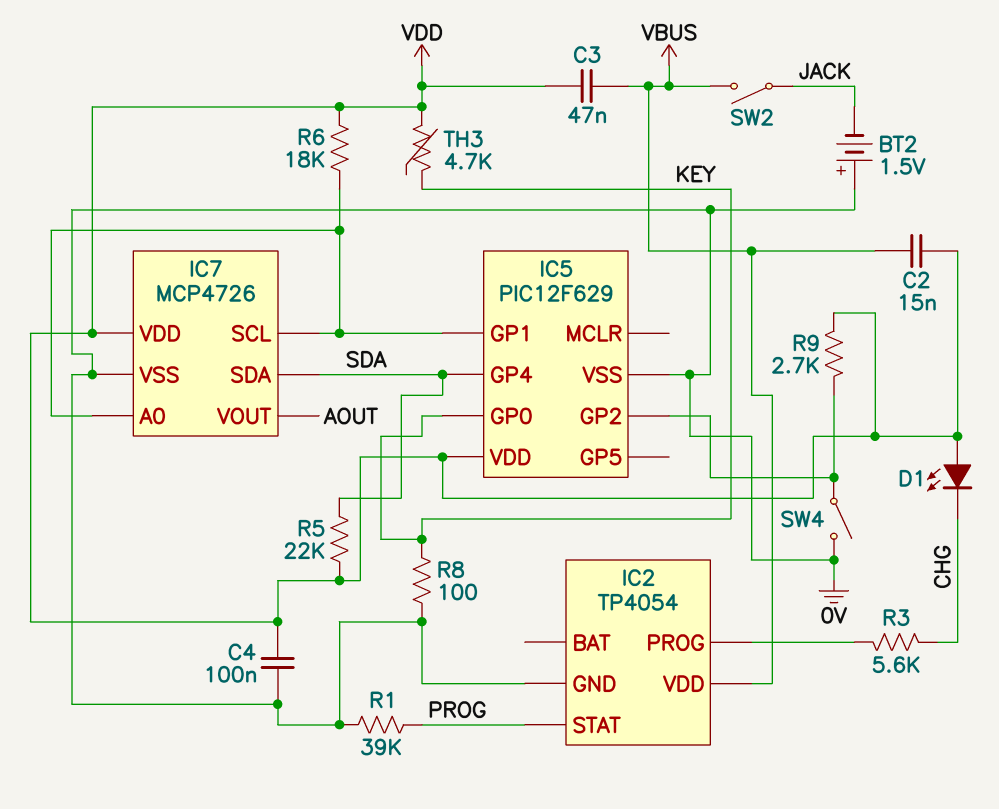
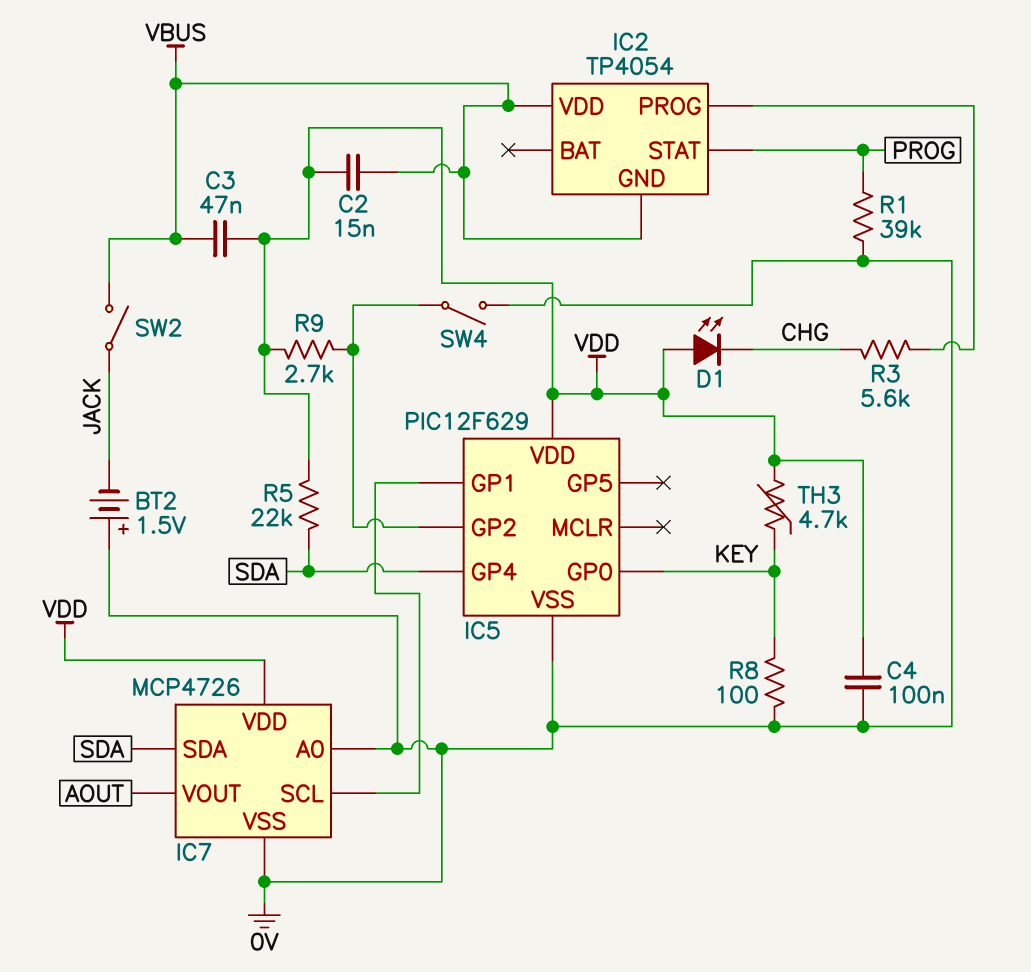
IC2 pin GND: 0V -> VBUS
IC7 pin A0: IC5/GP1 -> 0V
R6: 18k (IC5/GP1, VDD) -> none

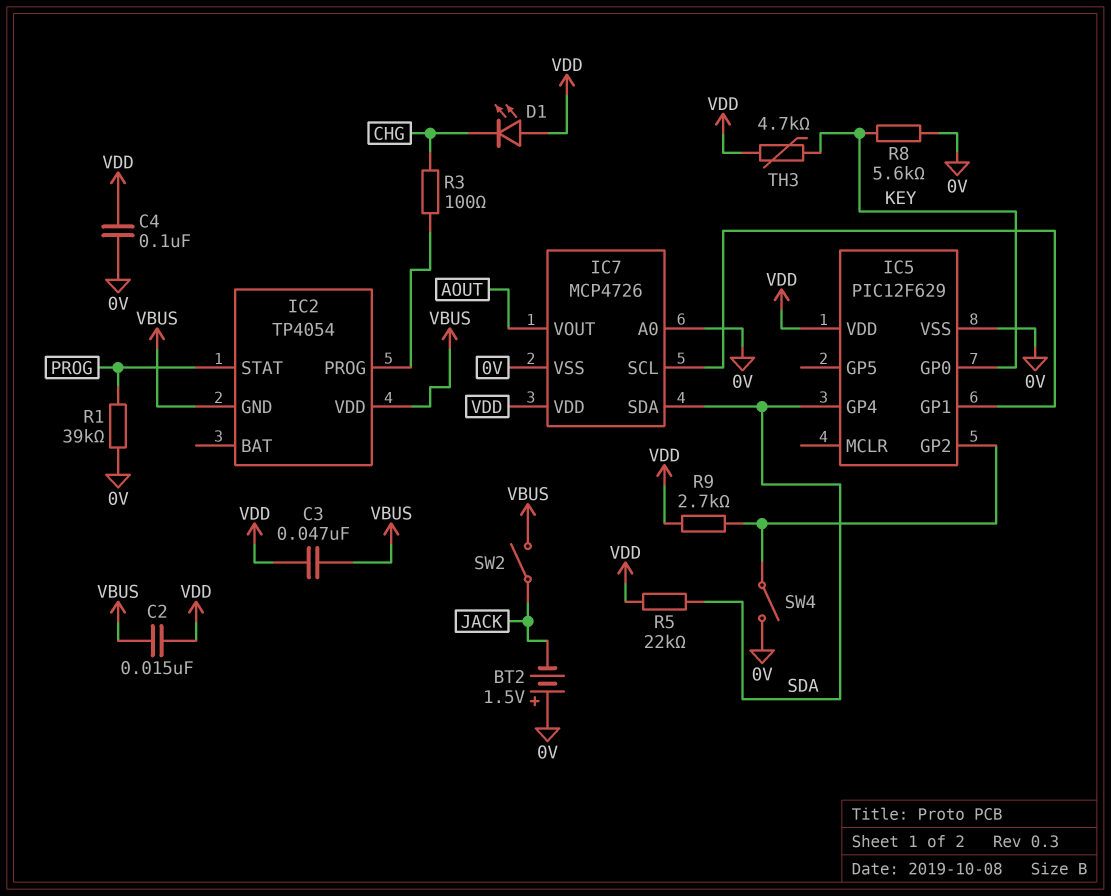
R3: 5.6k (CHG, IC2/PROG) -> 100 (CHG, IC2/PROG)
R8: 100 (0V, KEY) -> 5.6k (0V, KEY)

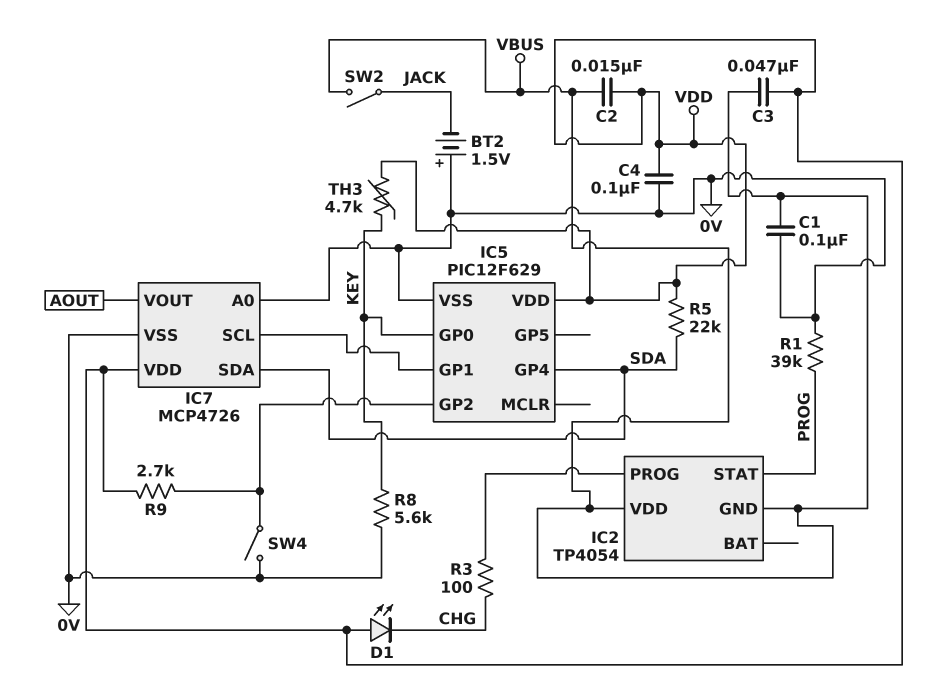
C1: none -> 100nF (0V, VBUS)

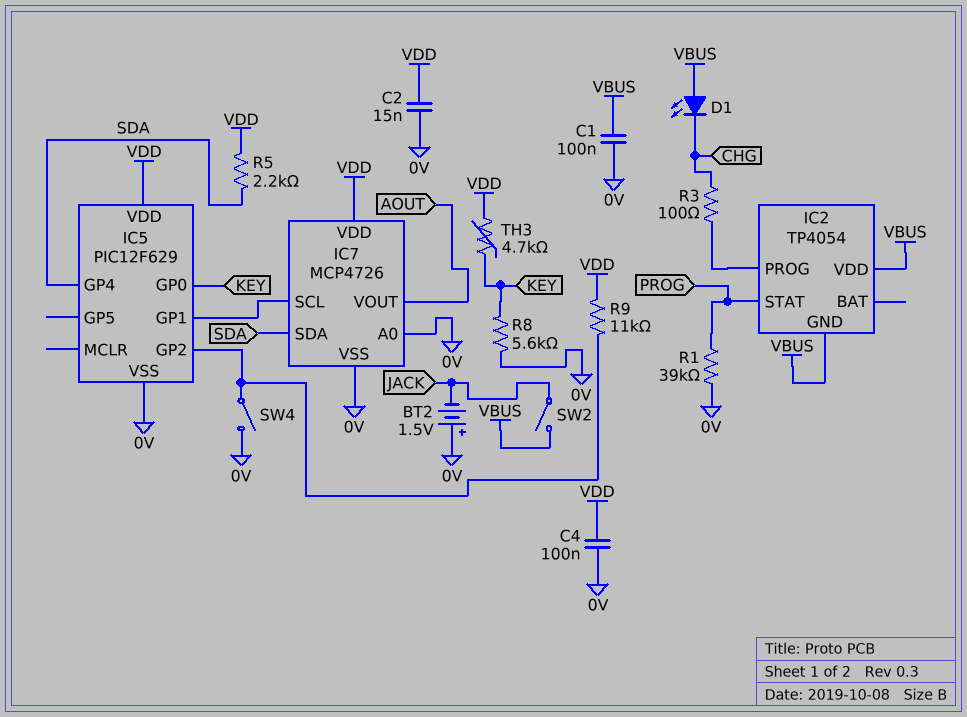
C2: 15nF (VBUS, VDD) -> 15nF (0V, VDD)
C3: 47nF (VBUS, VDD) -> none
D1: LED (A VDD, K CHG) -> LED (A VBUS, K CHG)
R5: 22k (SDA, VDD) -> 2.2k (SDA, VDD)
R9: 2.7k (IC5/GP2, VDD) -> 11k (IC5/GP2, VDD)

